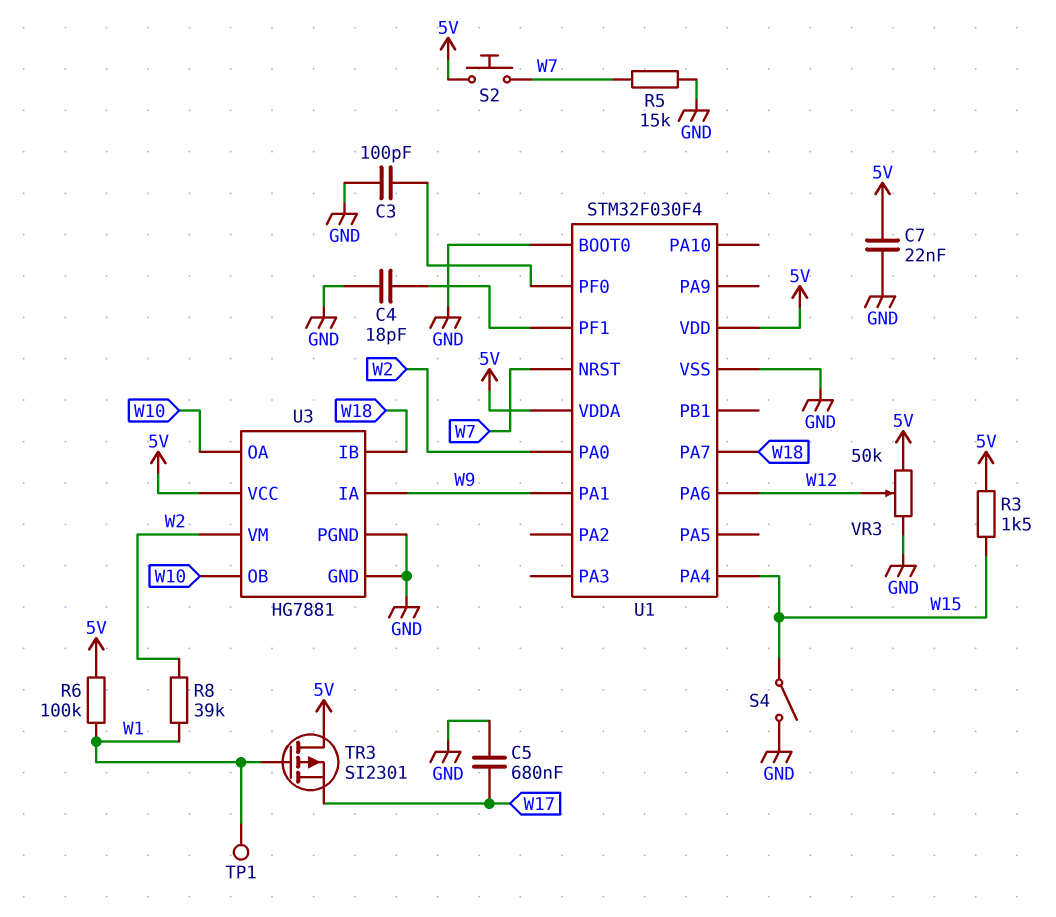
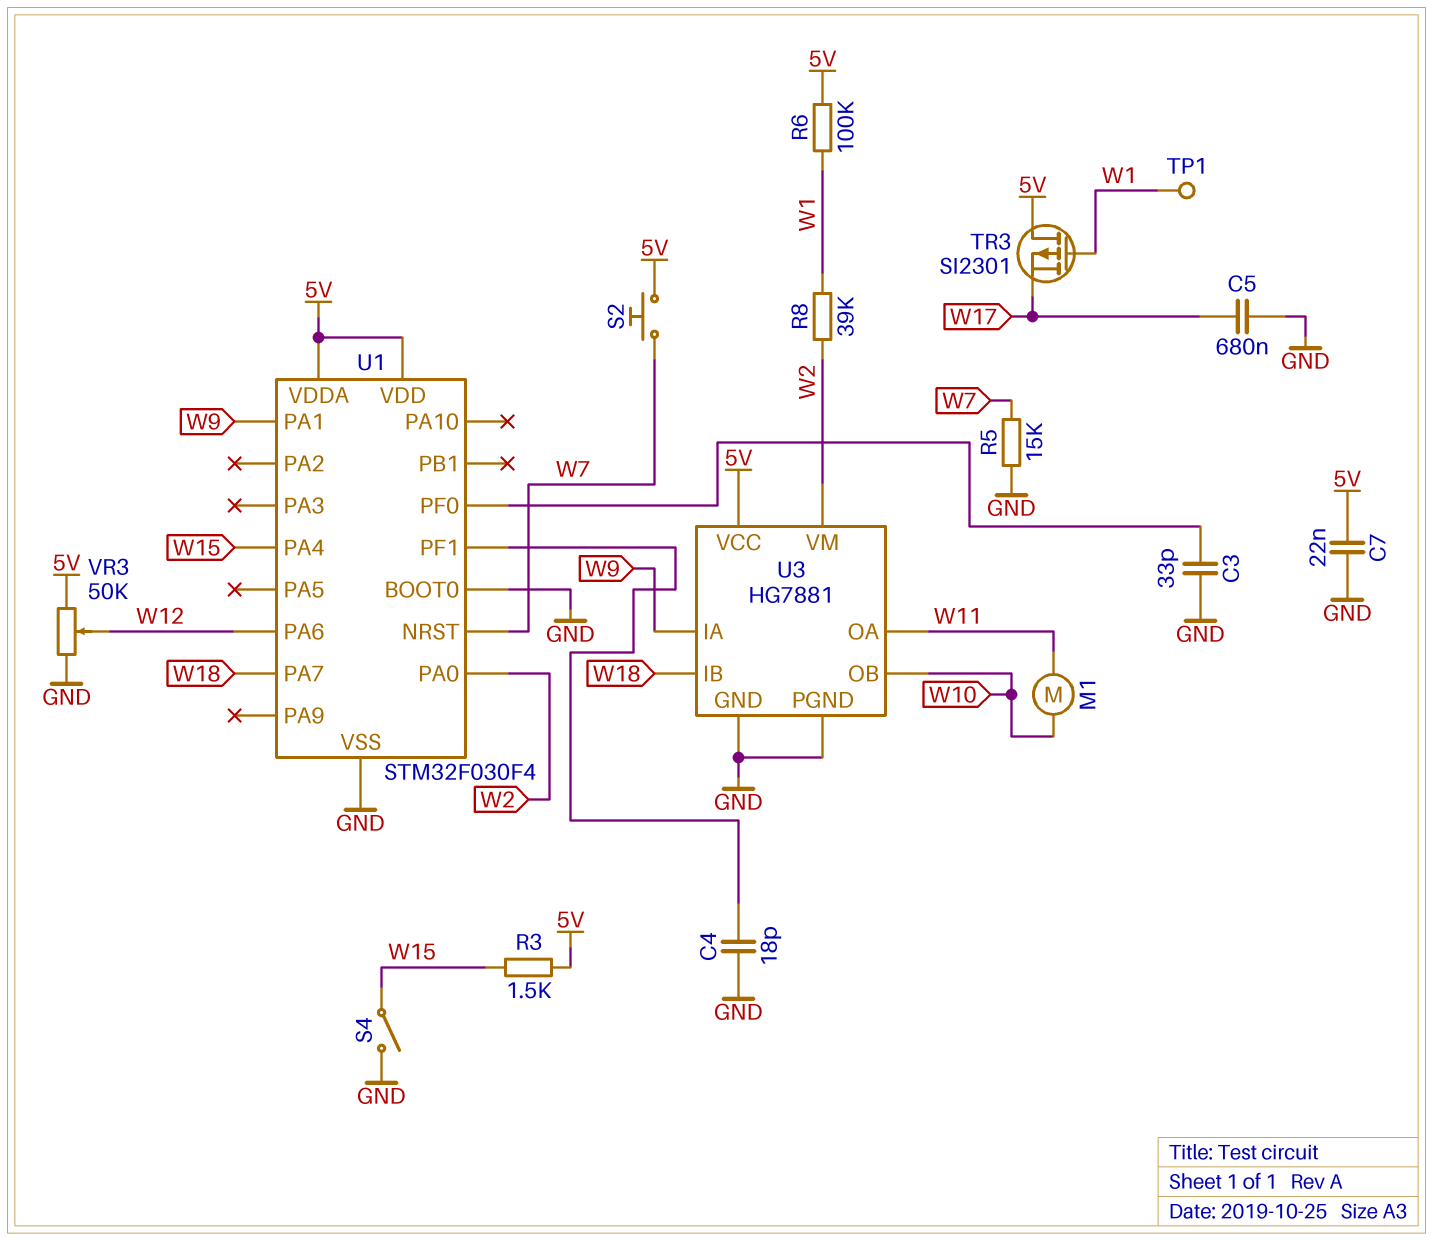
C3: 100pF (GND, U1/PF0) -> 33pF (GND, U1/PF0)
M1: none -> motor (W10, W11)
U3 pin OA: W10 -> W11

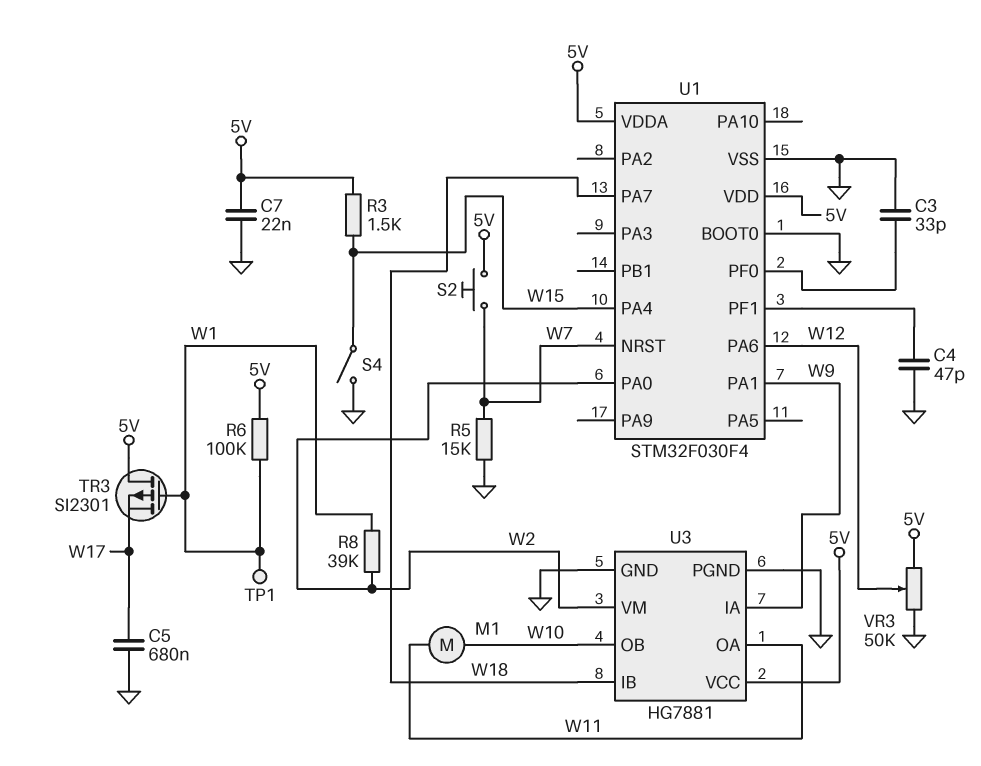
C4: 18pF (GND, U1/PF1) -> 47pF (GND, U1/PF1)

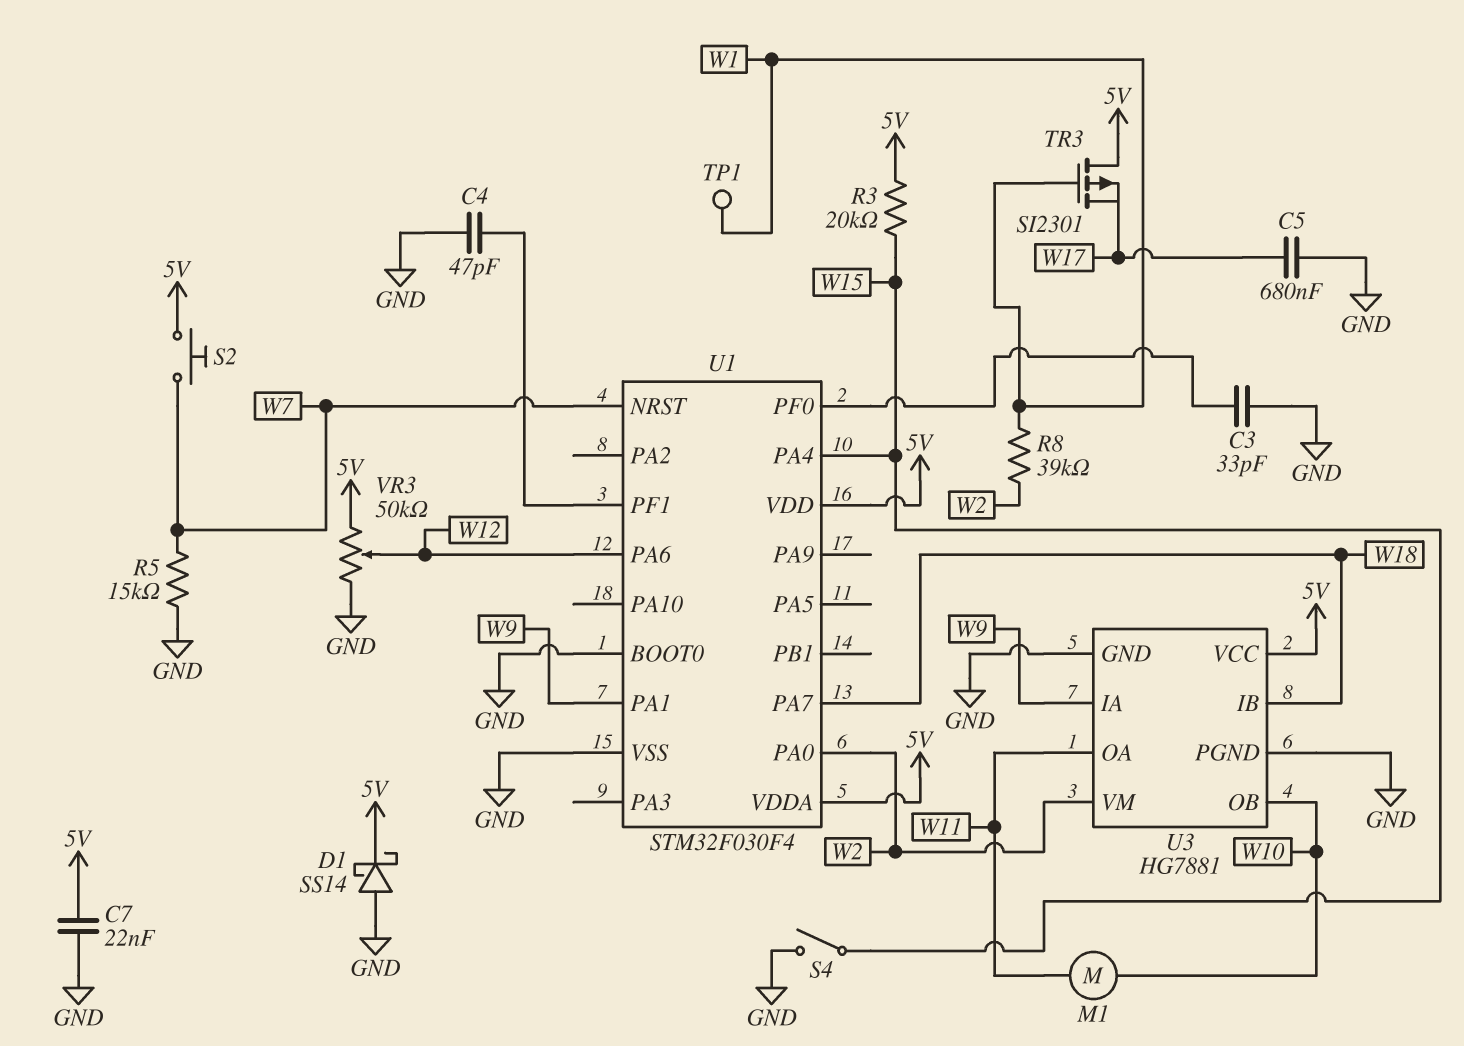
D1: none -> schottky SS14 (A GND, K 5V)
R3: 1.5k (5V, W15) -> 20k (5V, W15)
R6: 100k (5V, W1) -> none

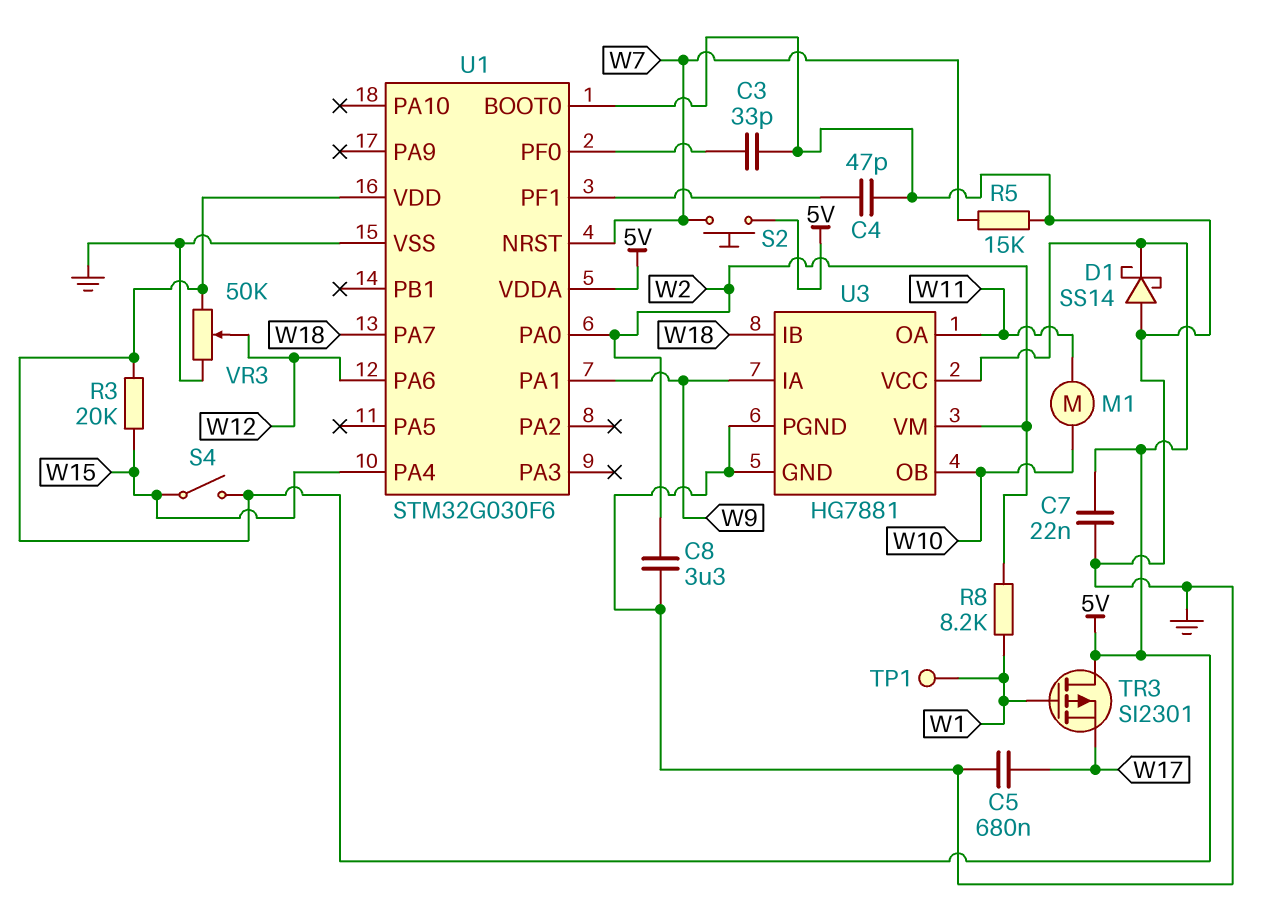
C8: none -> 3.3uF (GND, W2)
R8: 39k (W1, W2) -> 8.2k (W1, W2)
S4: switch (GND, W15) -> switch (5V, W15)
U1: STM32F030F4 -> STM32G030F6

